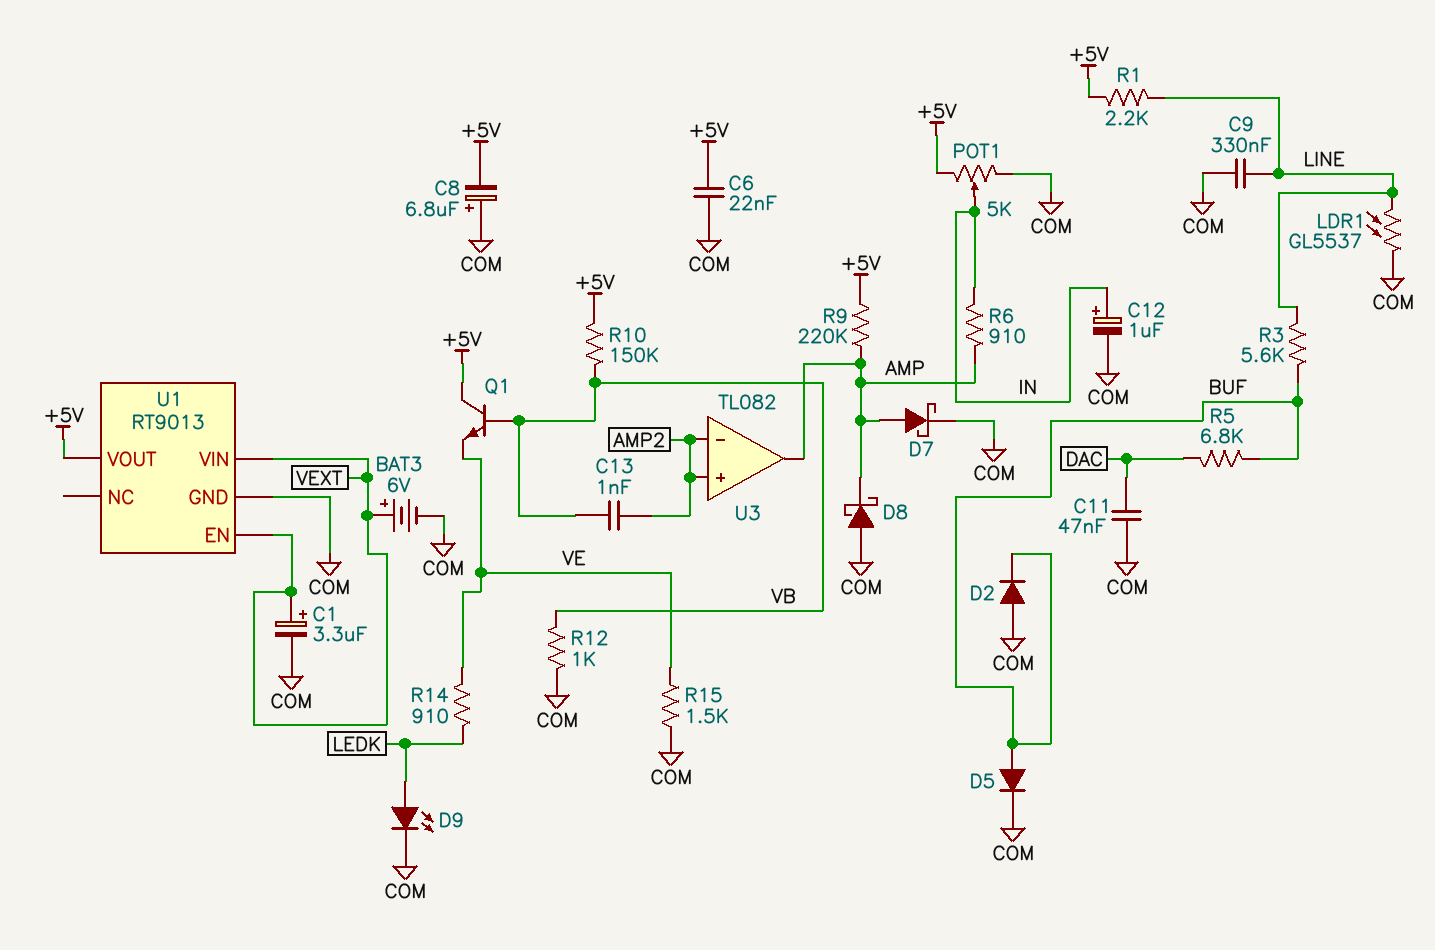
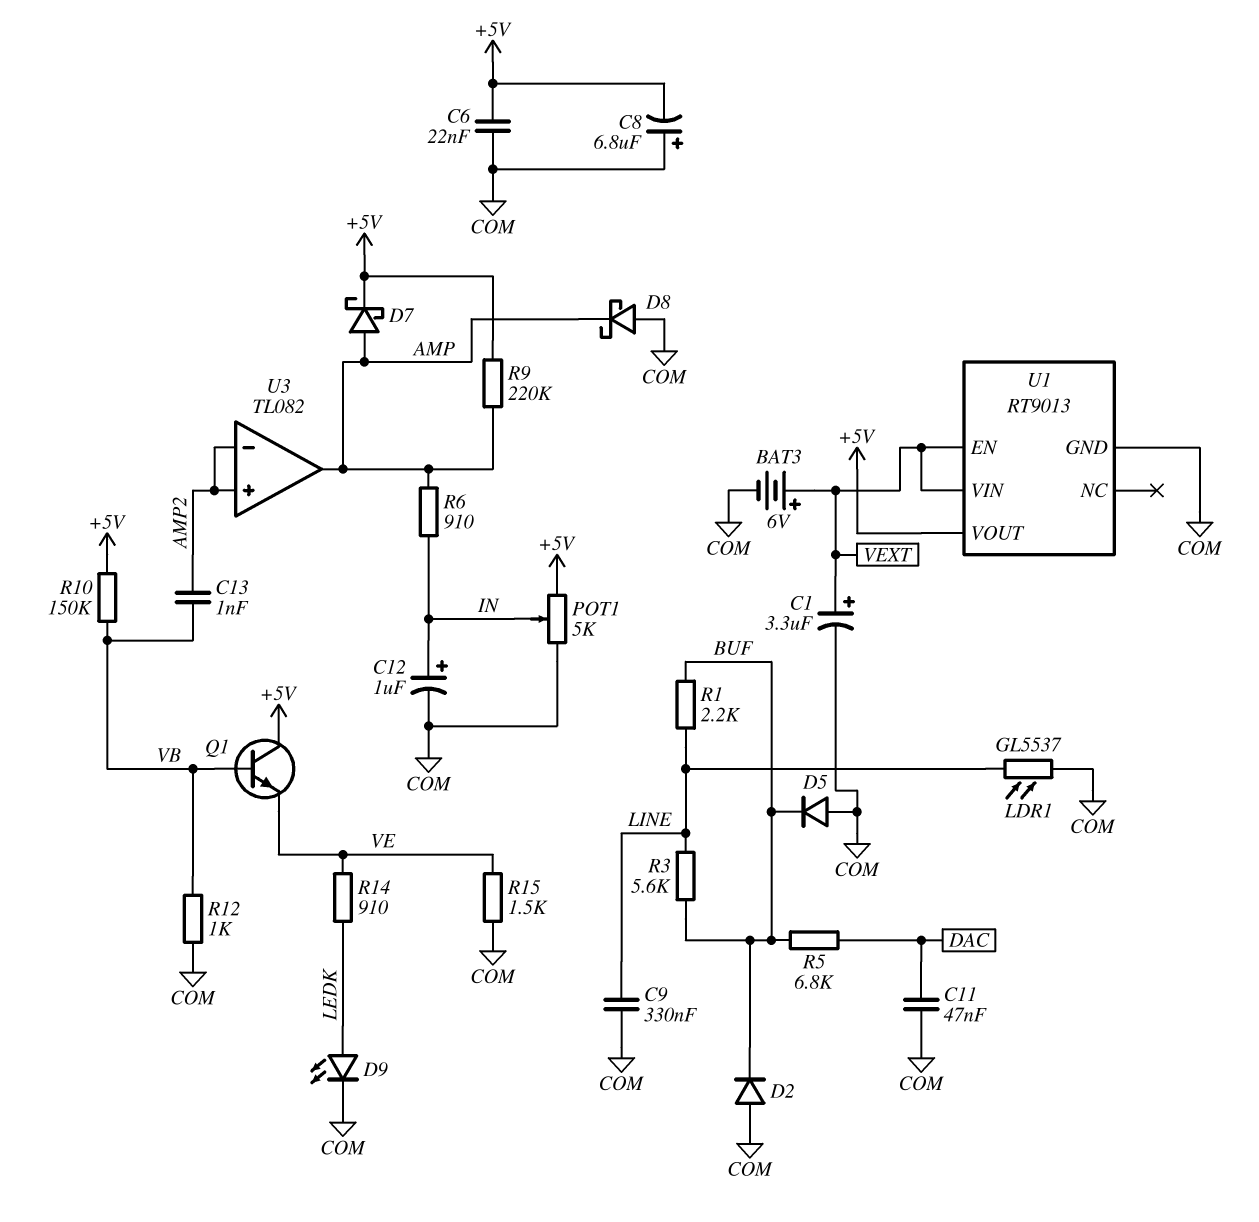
D5: diode (A BUF, K COM) -> diode (A COM, K BUF)
D7: schottky (A AMP, K COM) -> schottky (A AMP, K +5V)
R1: 2.2k (+5V, LINE) -> 2.2k (BUF, LINE)

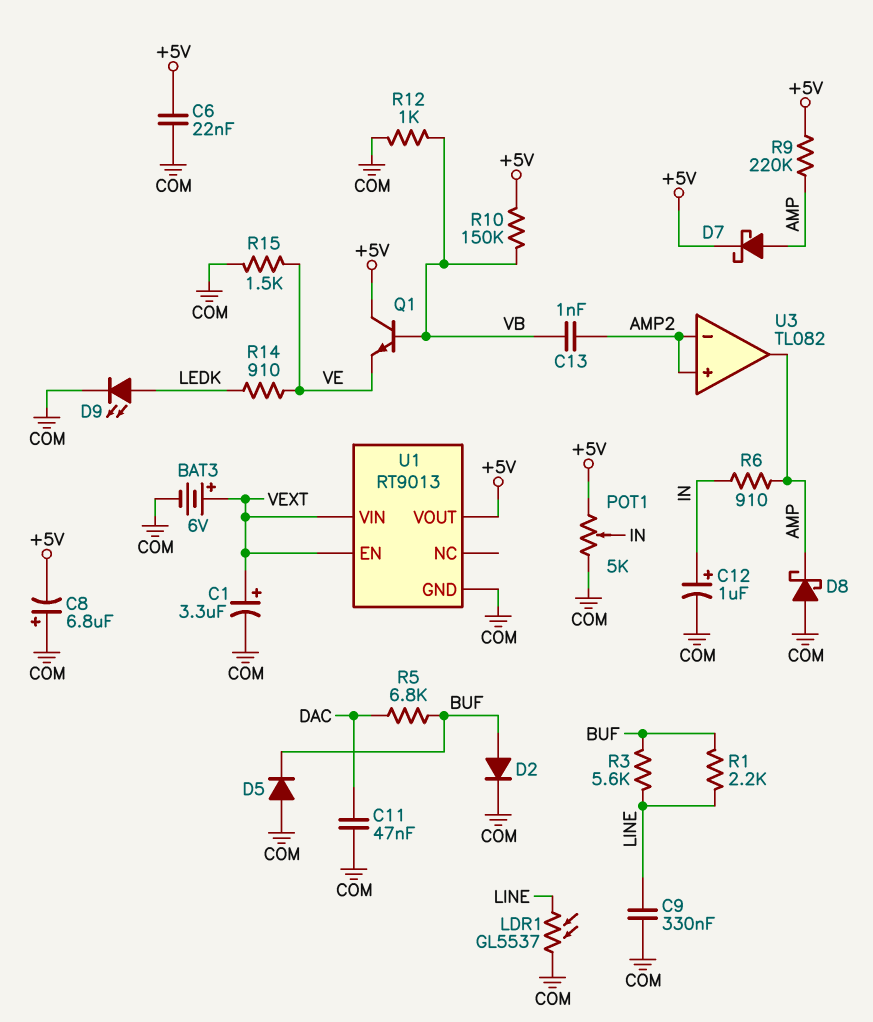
D2: diode (A COM, K BUF) -> diode (A BUF, K COM)

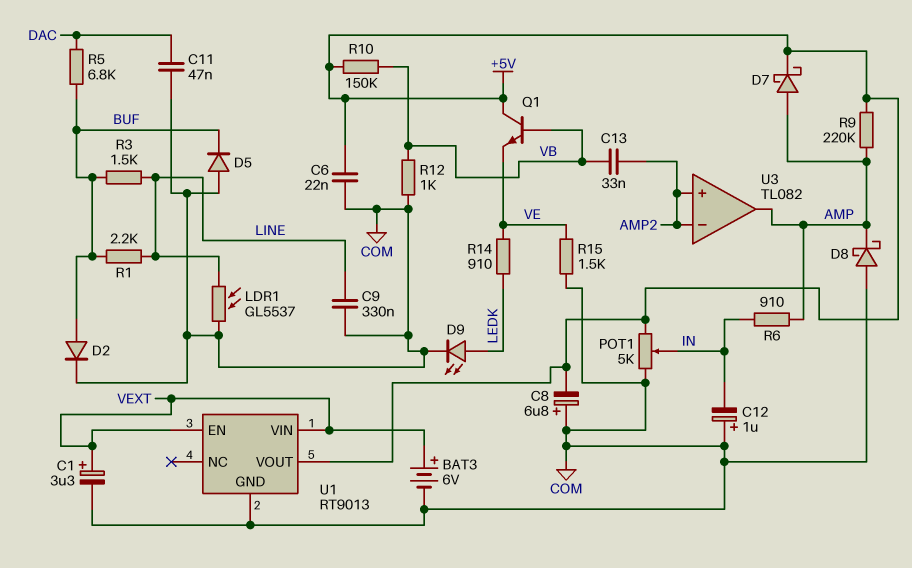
C12: 1uF (plus IN, minus COM) -> 1uF (plus COM, minus IN)
C13: 1nF (AMP2, VB) -> 33nF (AMP2, VB)
R3: 5.6k (BUF, LINE) -> 1.5k (BUF, LINE)

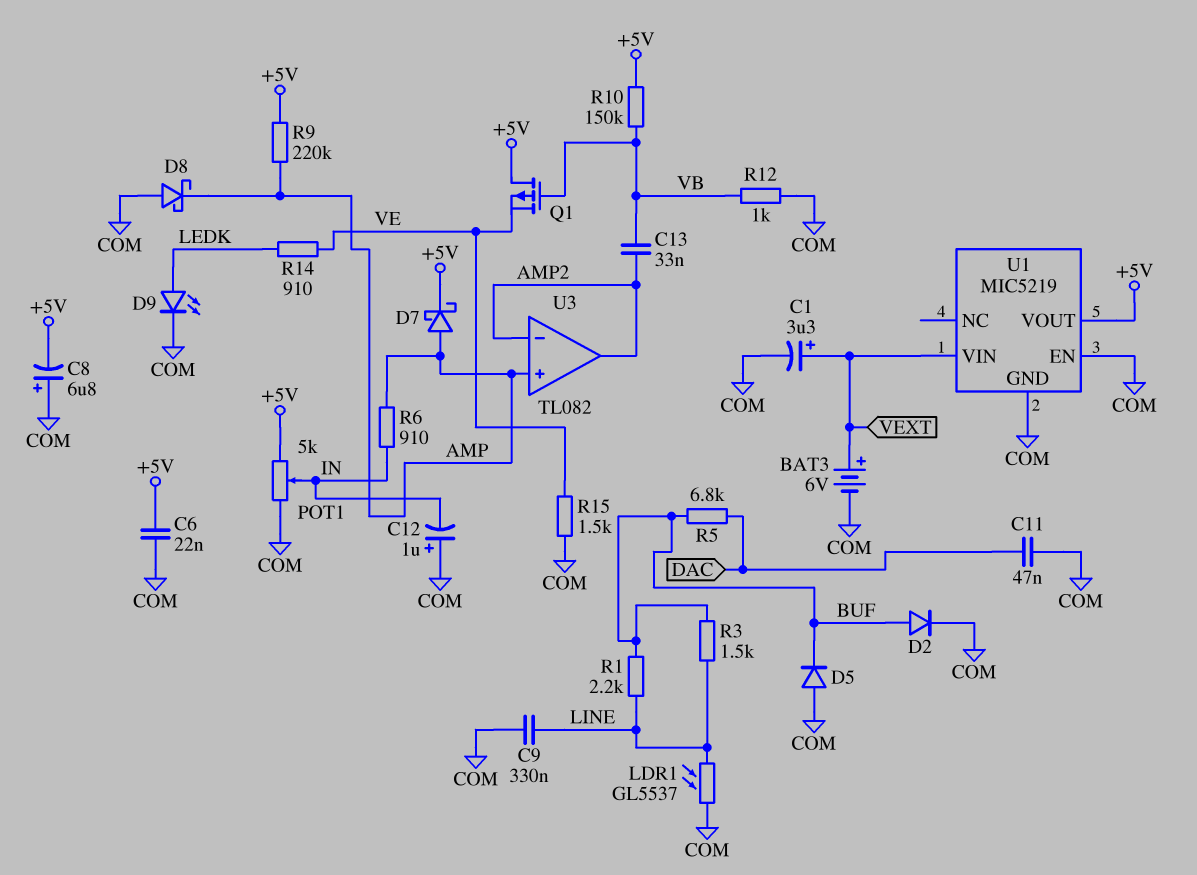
Q1: NPN (B VB, C +5V, E VE) -> PMOS (G VB, D +5V, S VE)
U1: RT9013 -> MIC5219
U1 pin EN: VEXT -> COM
U3 pin in+: AMP2 -> AMP
U3 pin out: AMP -> AMP2

